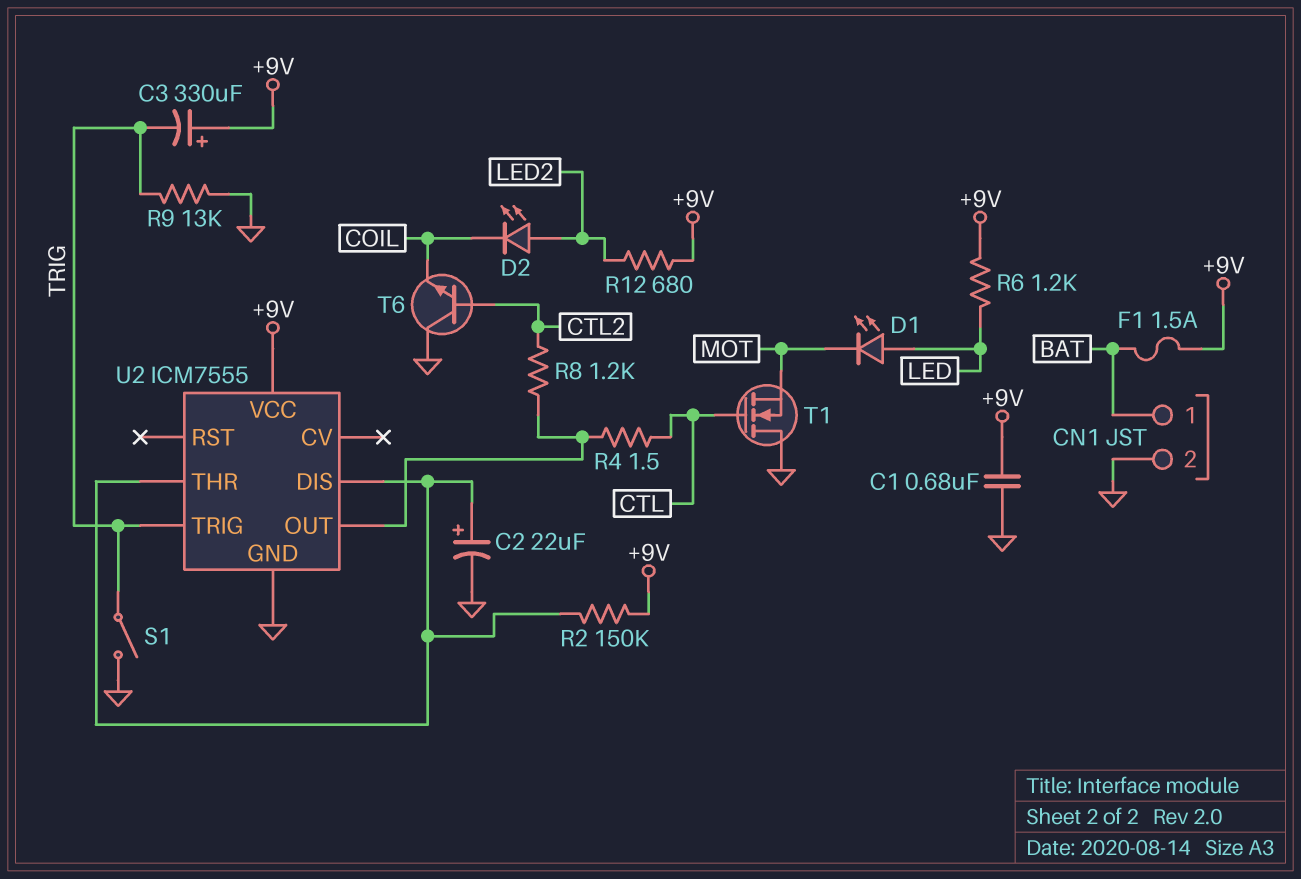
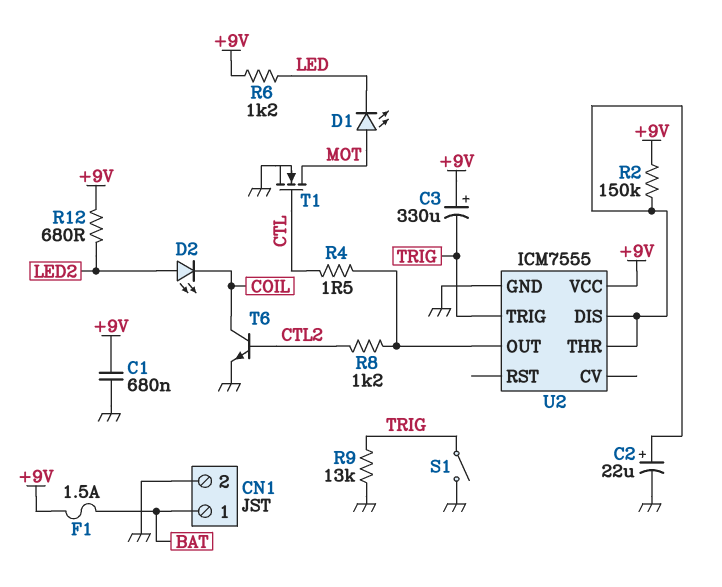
D1: LED (A LED, K MOT) -> LED (A MOT, K LED)
T1: NMOS (G CTL, D GND, S MOT) -> NMOS (G CTL, D MOT, S GND)
T6: NPN (B CTL2, C GND, E COIL) -> NPN (B CTL2, C COIL, E GND)

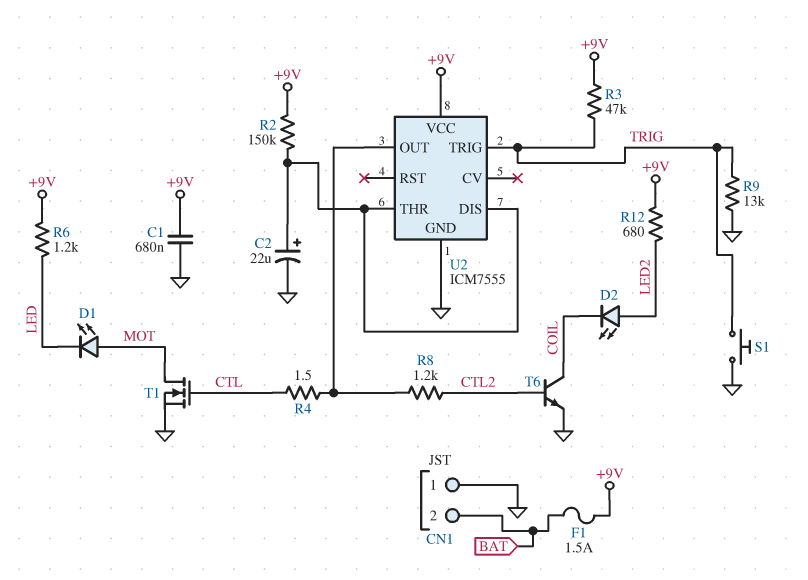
C3: 330uF (plus +9V, minus TRIG) -> none
CN1 pin 1: BAT -> GND
CN1 pin 2: GND -> BAT
R3: none -> 47k (+9V, TRIG)
S1: switch (GND, TRIG) -> button (GND, TRIG)

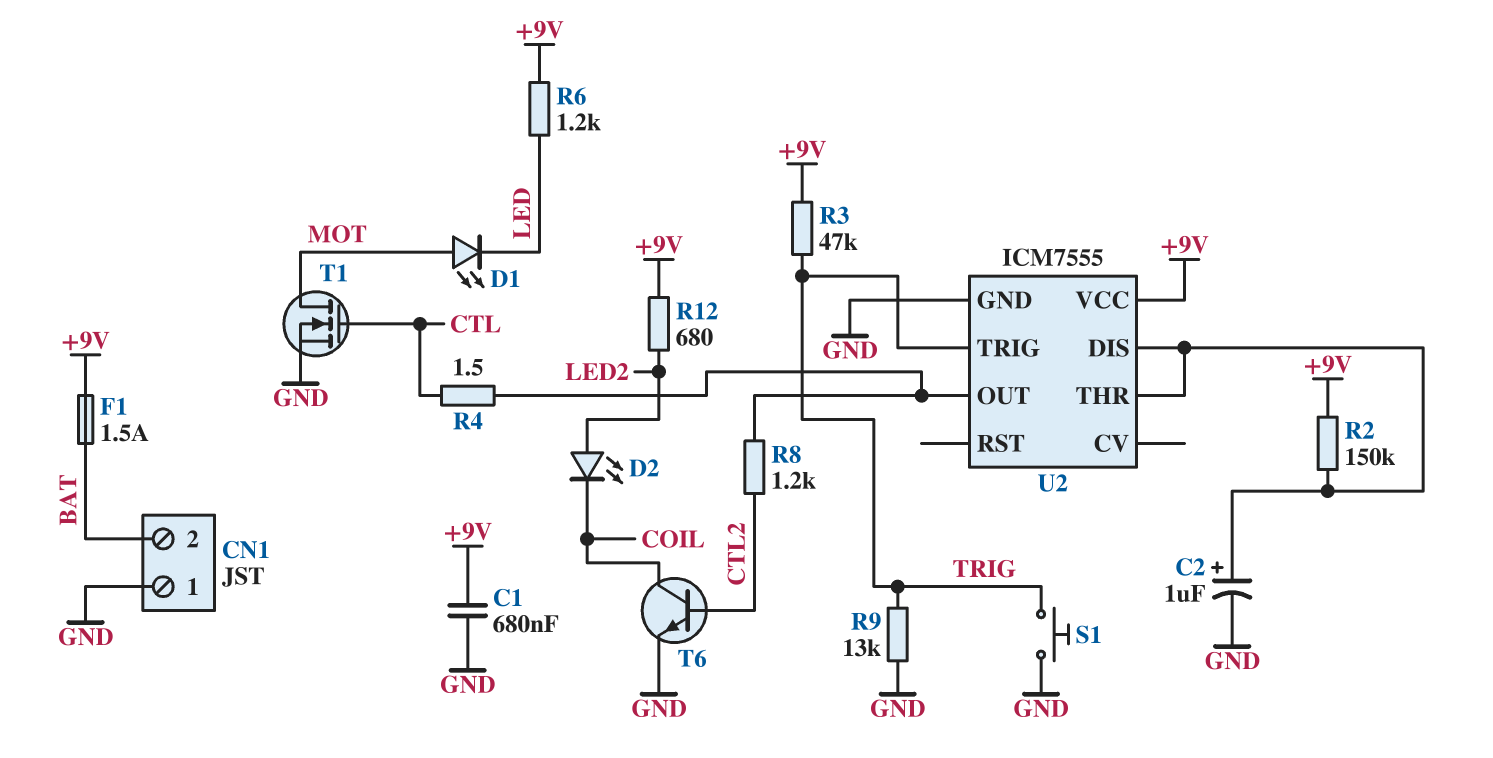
C2: 22uF (plus U2/DIS, minus GND) -> 1uF (plus U2/DIS, minus GND)

